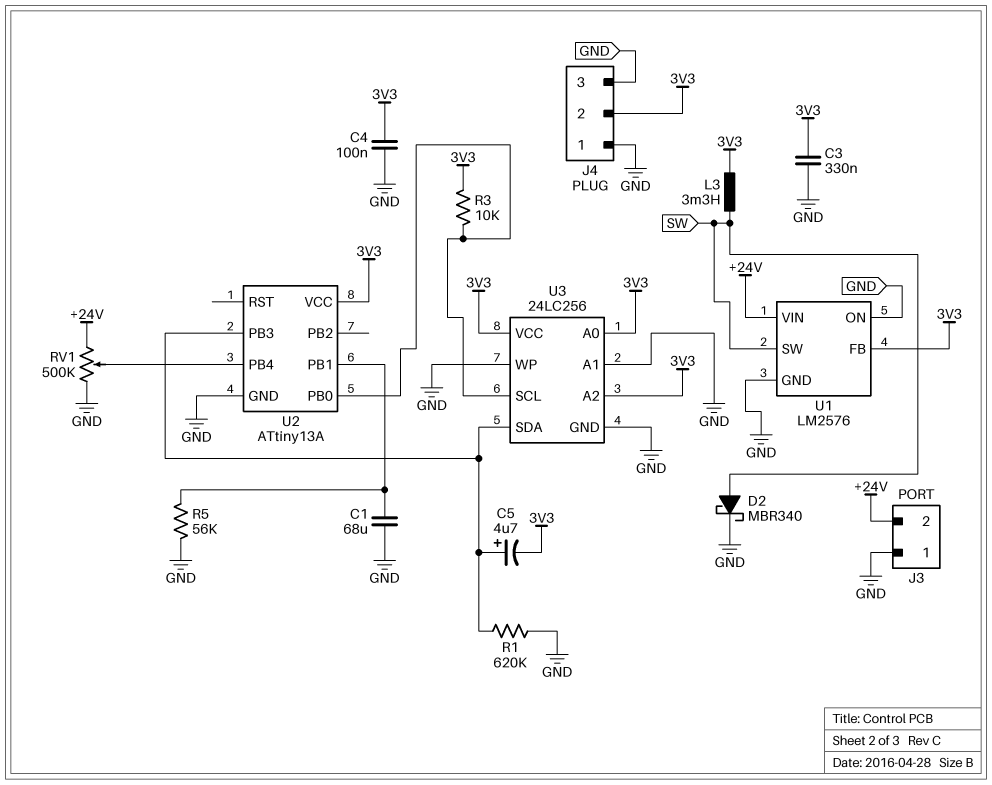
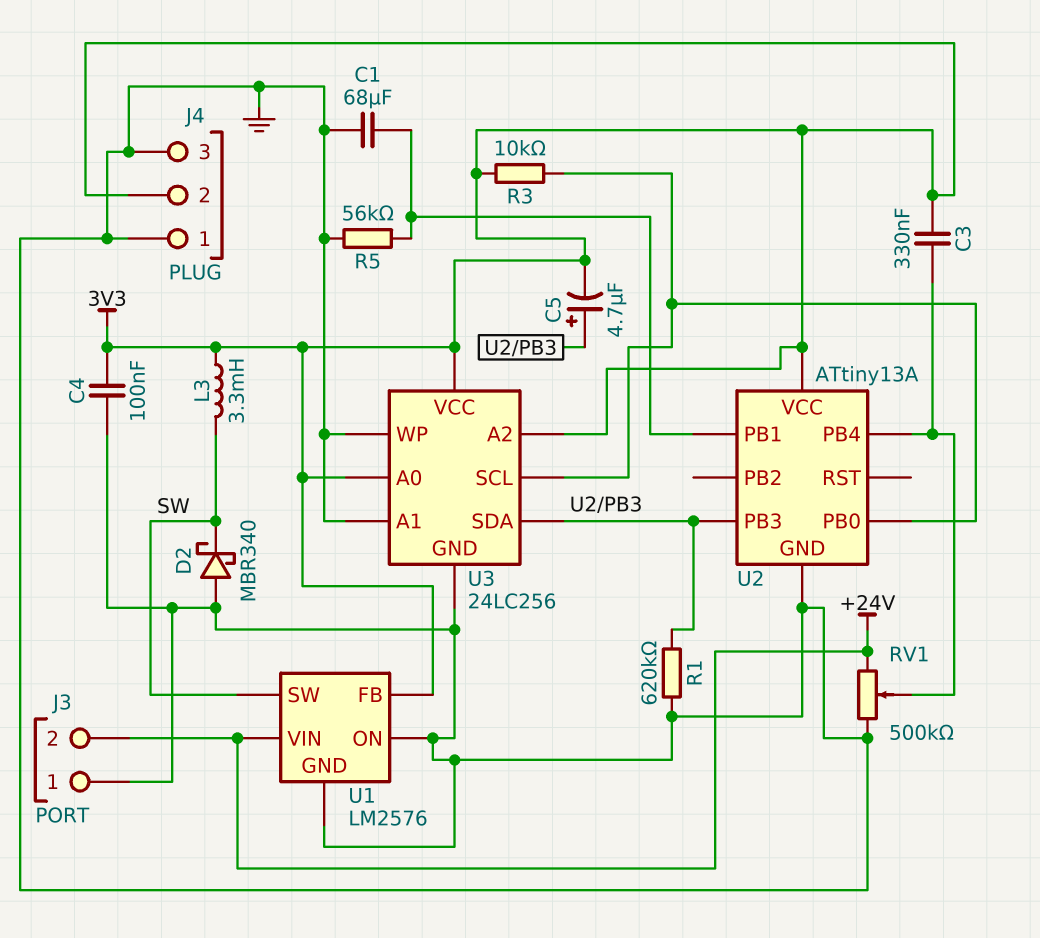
C3: 330nF (3V3, GND) -> 330nF (3V3, U2/PB4)
D2: schottky MBR340 (A SW, K GND) -> schottky MBR340 (A GND, K SW)

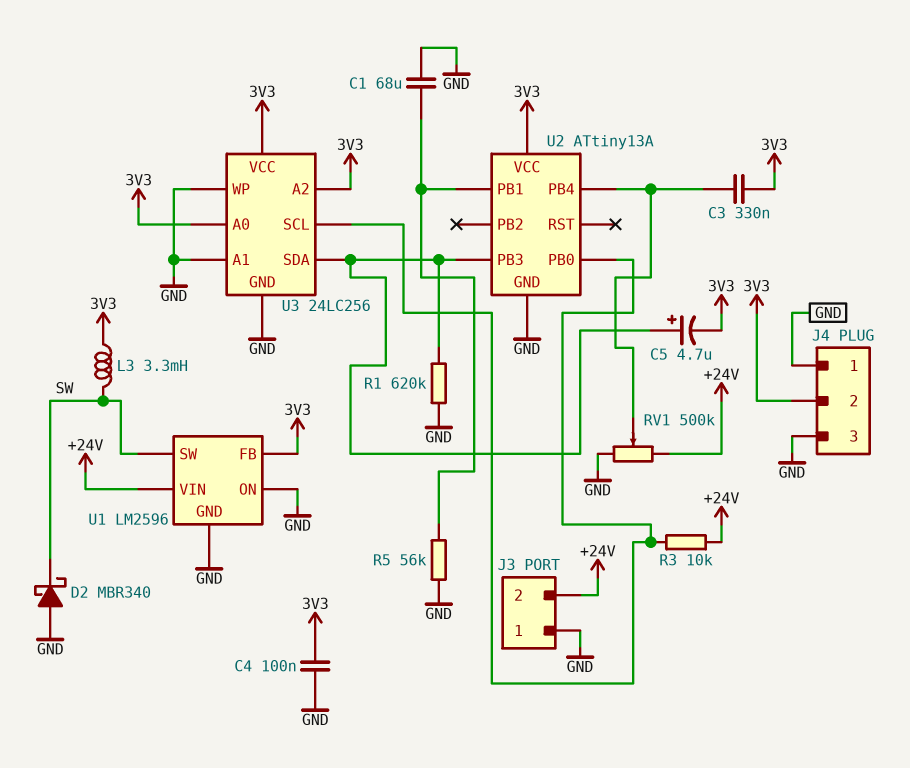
R3: 10k (3V3, U2/PB0) -> 10k (+24V, U2/PB0)
U1: LM2576 -> LM2596

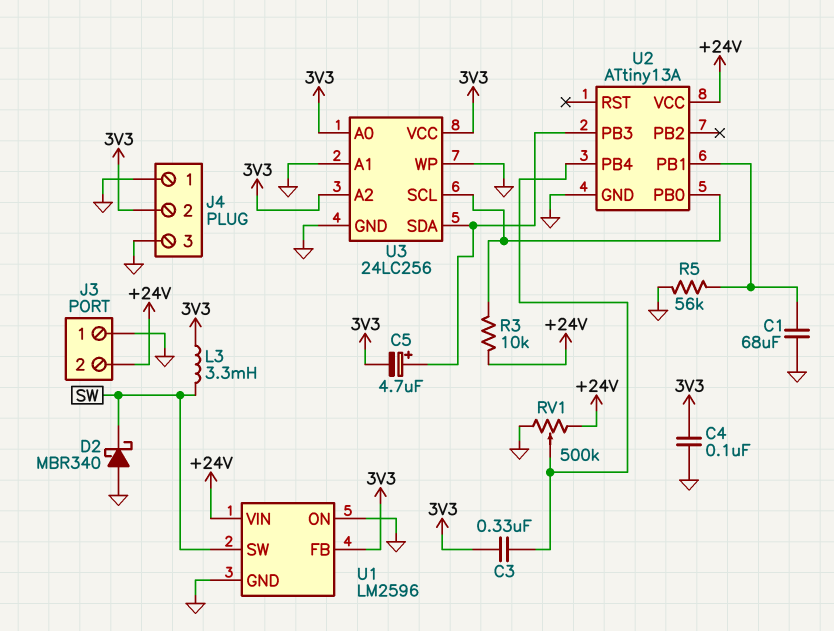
R1: 620k (GND, U2/PB3) -> none
U2 pin VCC: 3V3 -> +24V

